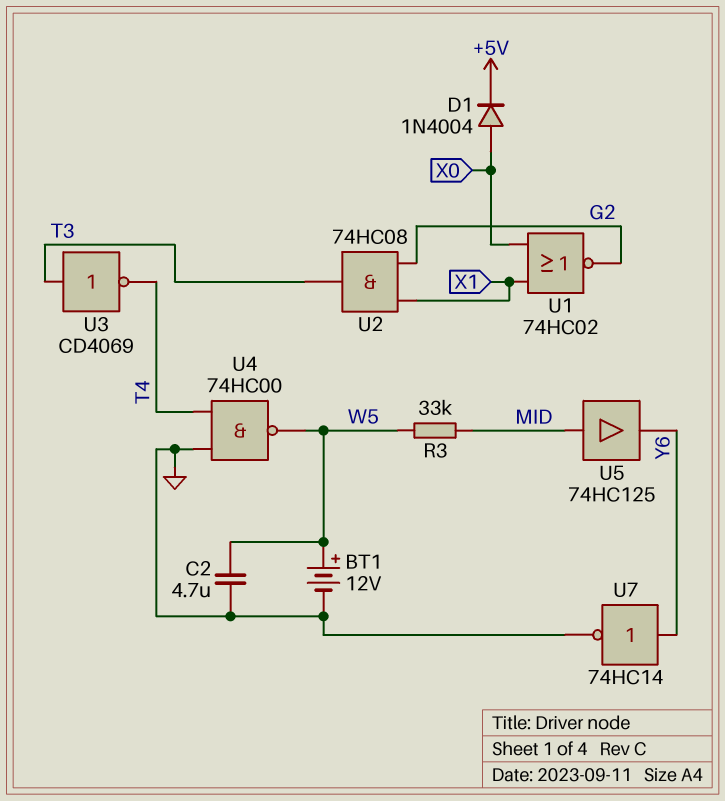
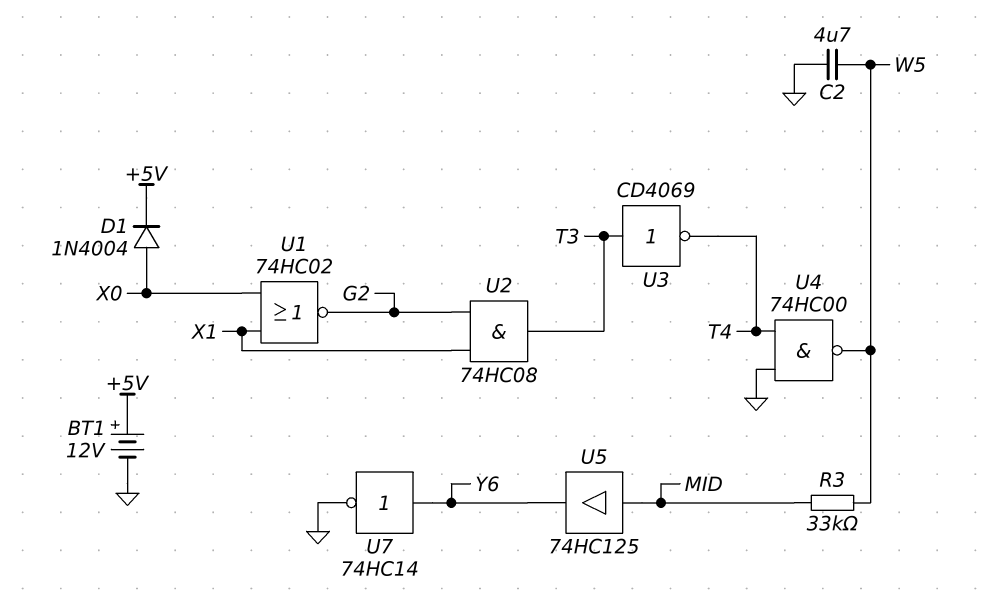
BT1: 12V (plus W5, minus GND) -> 12V (plus +5V, minus GND)

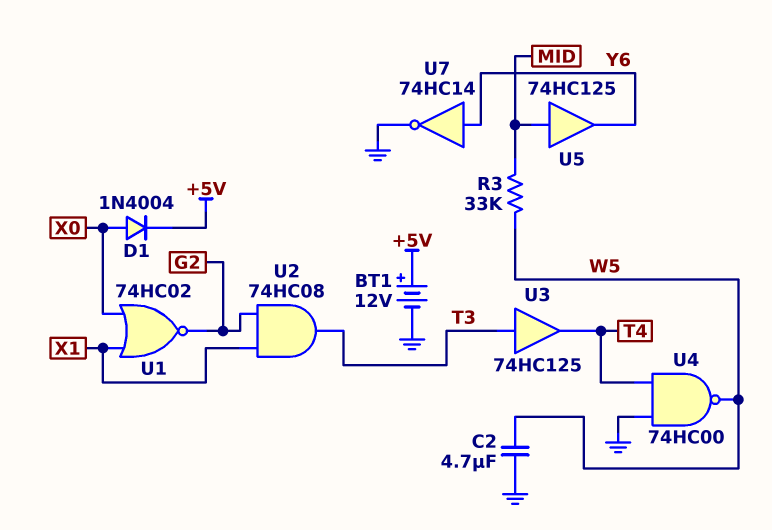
U3: NOT CD4069 (in T3, out T4) -> buffer 74HC125 (in T3, out T4)

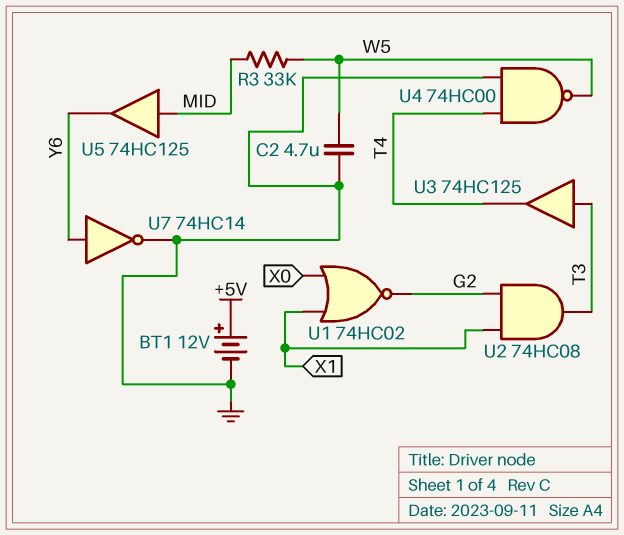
D1: diode 1N4004 (A X0, K +5V) -> none

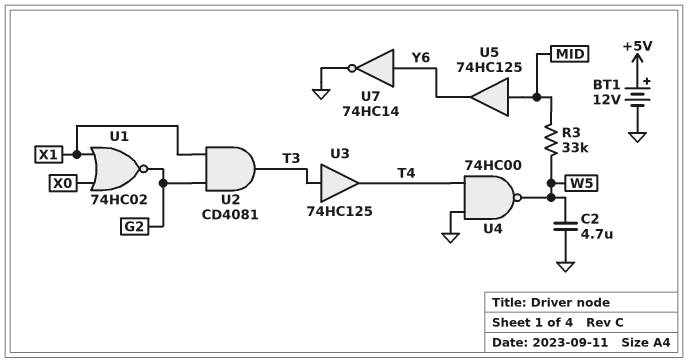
U2: AND 74HC08 (in G2, in X1, out T3) -> AND CD4081 (in G2, in X1, out T3)

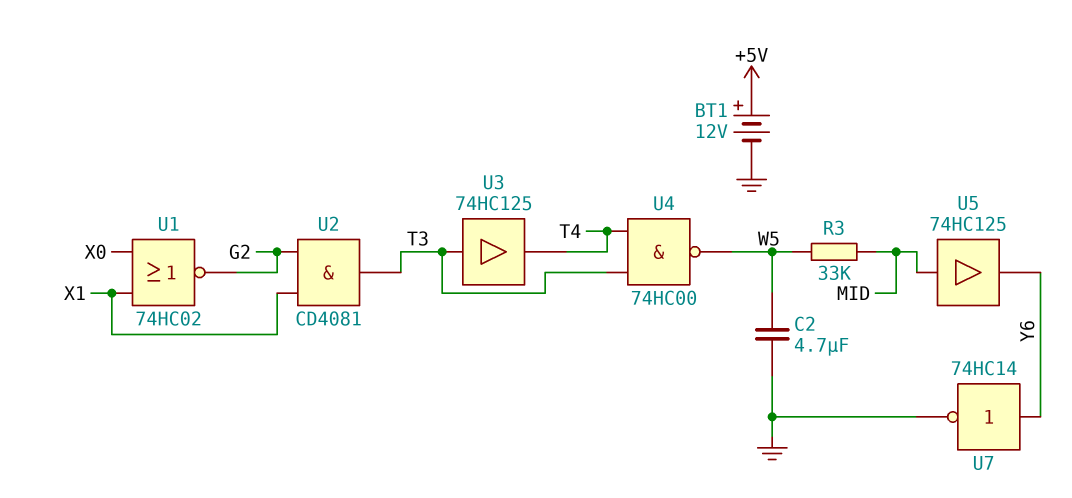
U4: NAND 74HC00 (in GND, in T4, out W5) -> NAND 74HC00 (in T3, in T4, out W5)

